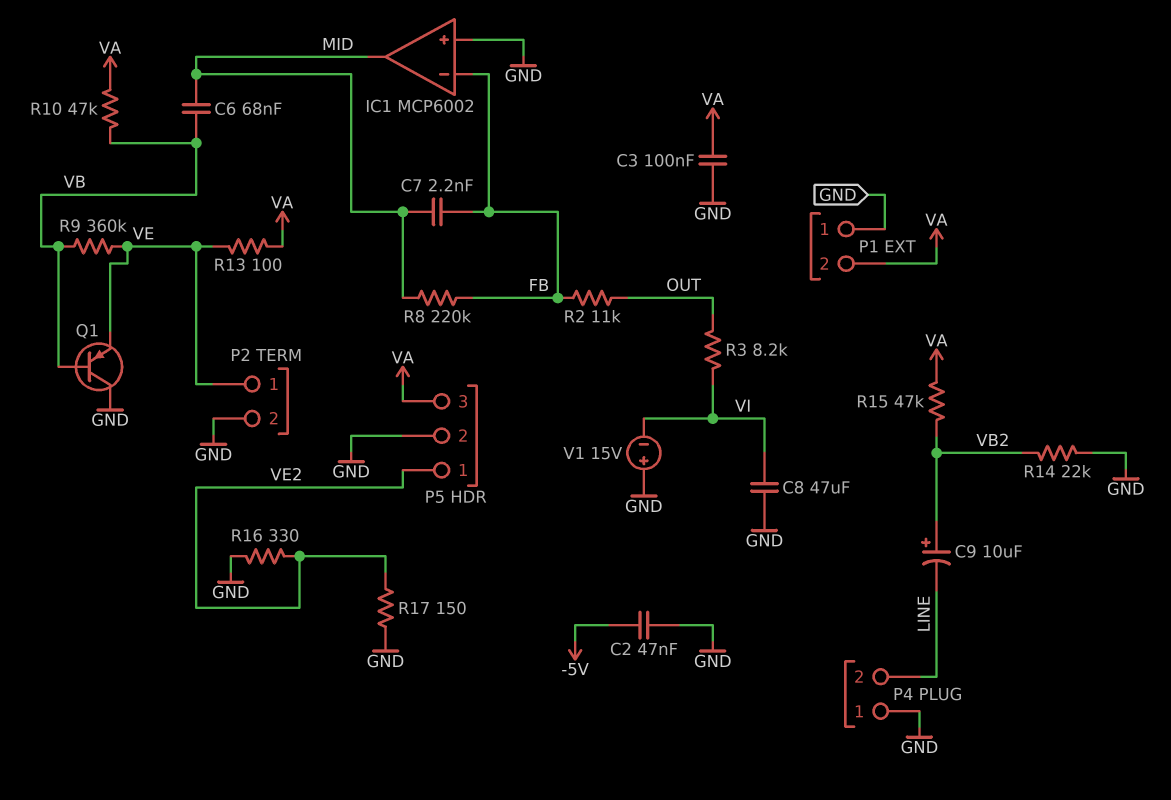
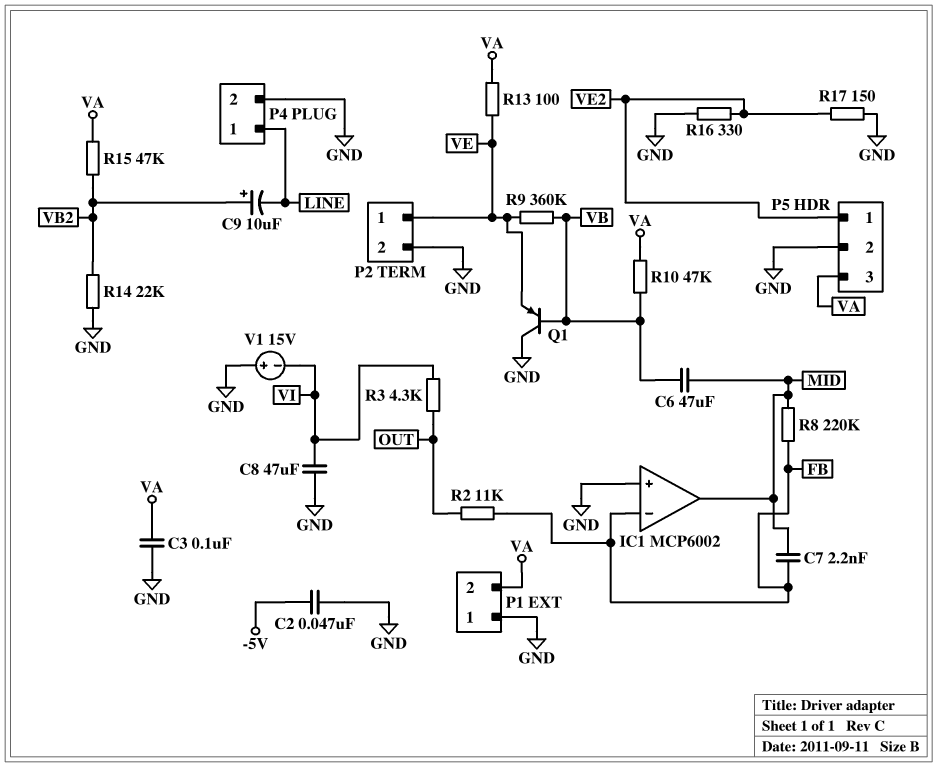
C6: 68nF (MID, VB) -> 47uF (MID, VB)
P4 pin 1: GND -> LINE
P4 pin 2: LINE -> GND
R3: 8.2k (OUT, VI) -> 4.3k (OUT, VI)

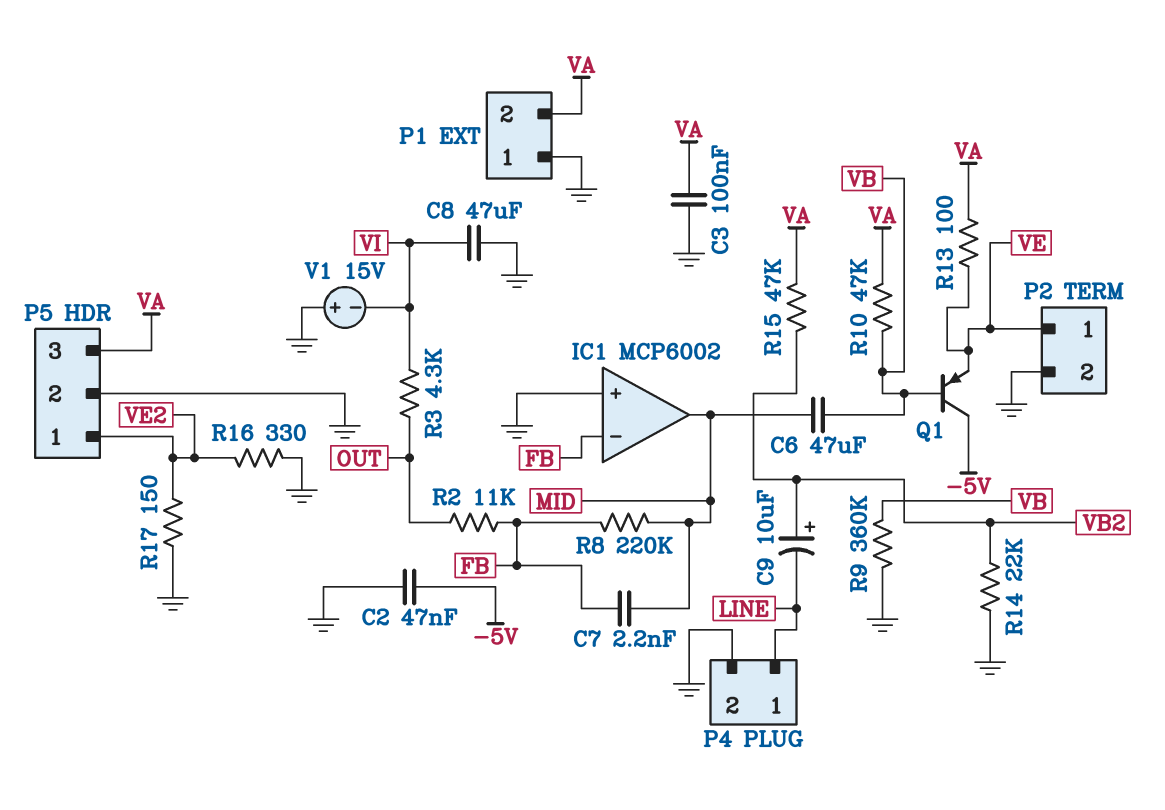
Q1: PNP (B VB, C GND, E VE) -> PNP (B VB, C -5V, E VE)
R9: 360k (VB, VE) -> 360k (GND, VB)

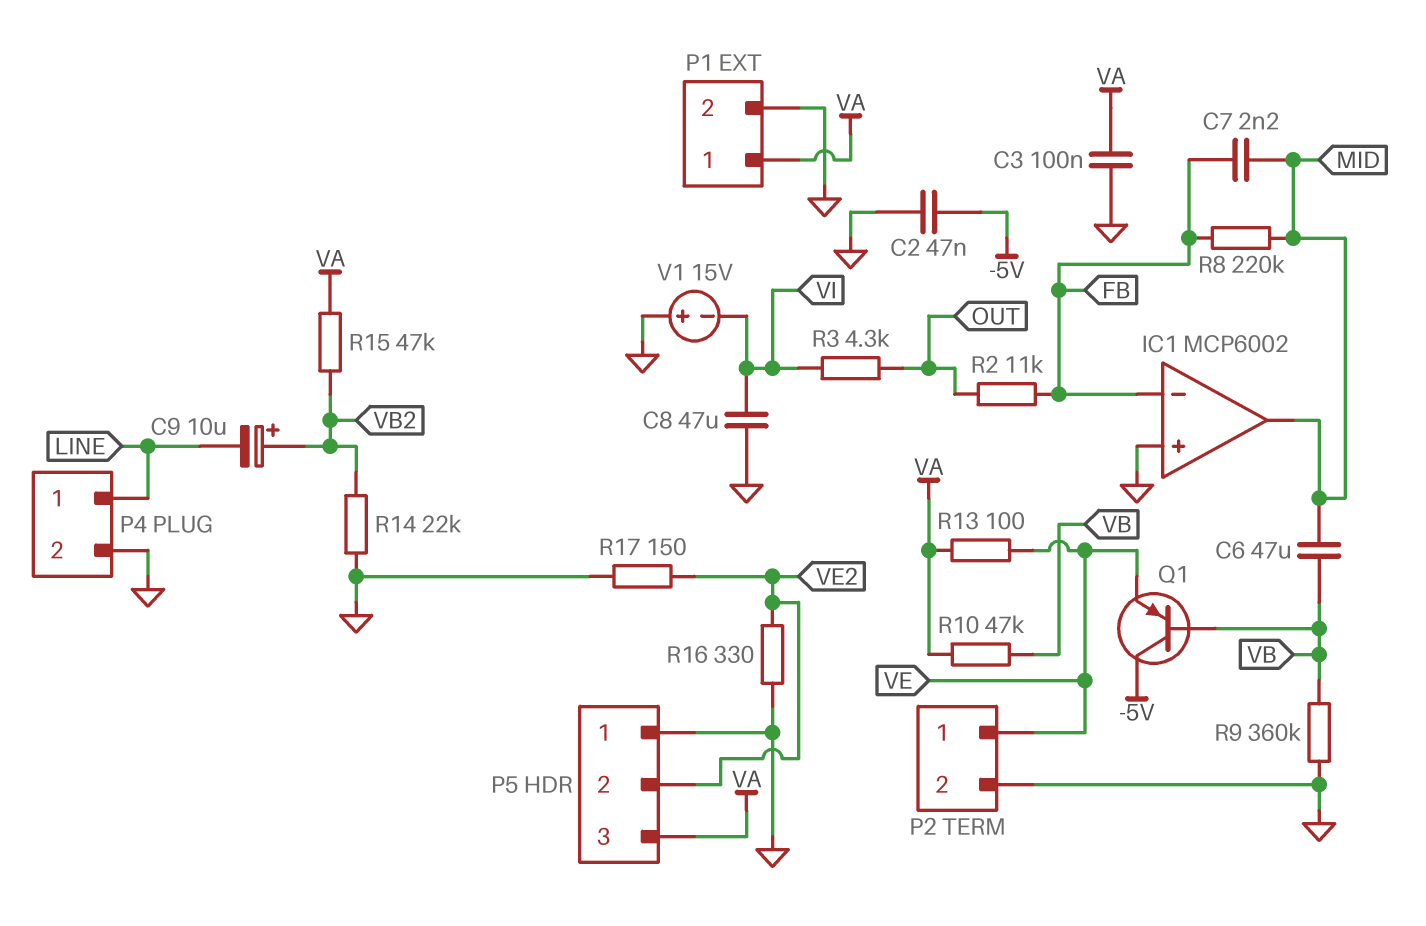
P1 pin 1: GND -> VA
P1 pin 2: VA -> GND
P5 pin 1: VE2 -> GND
P5 pin 2: GND -> VE2

